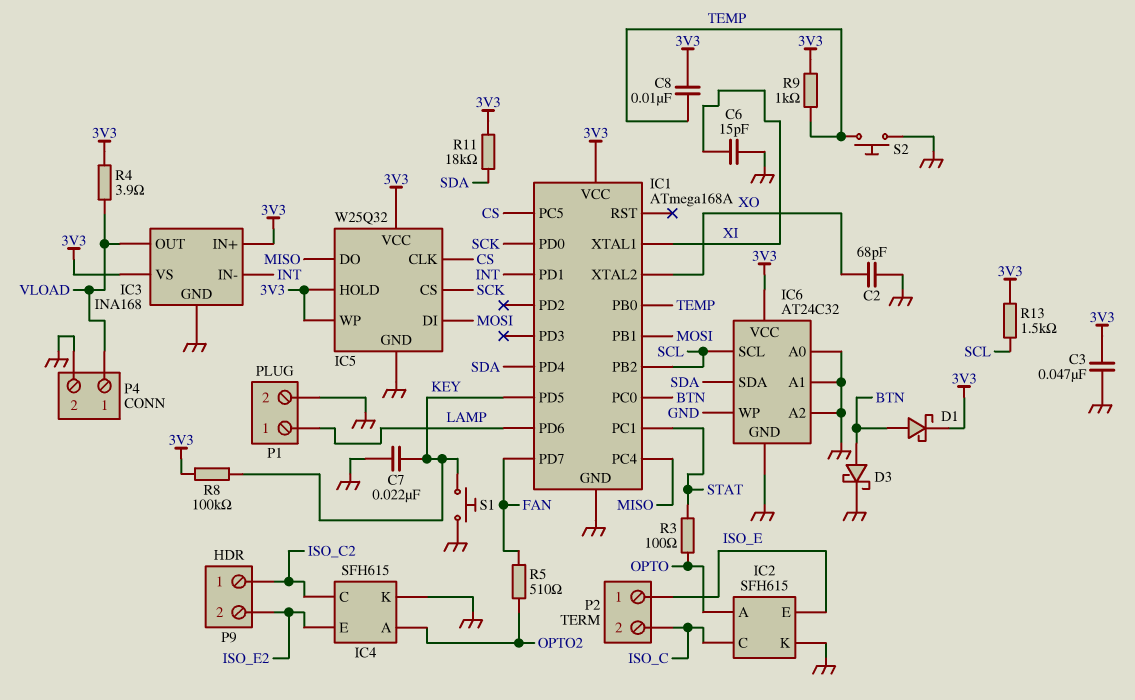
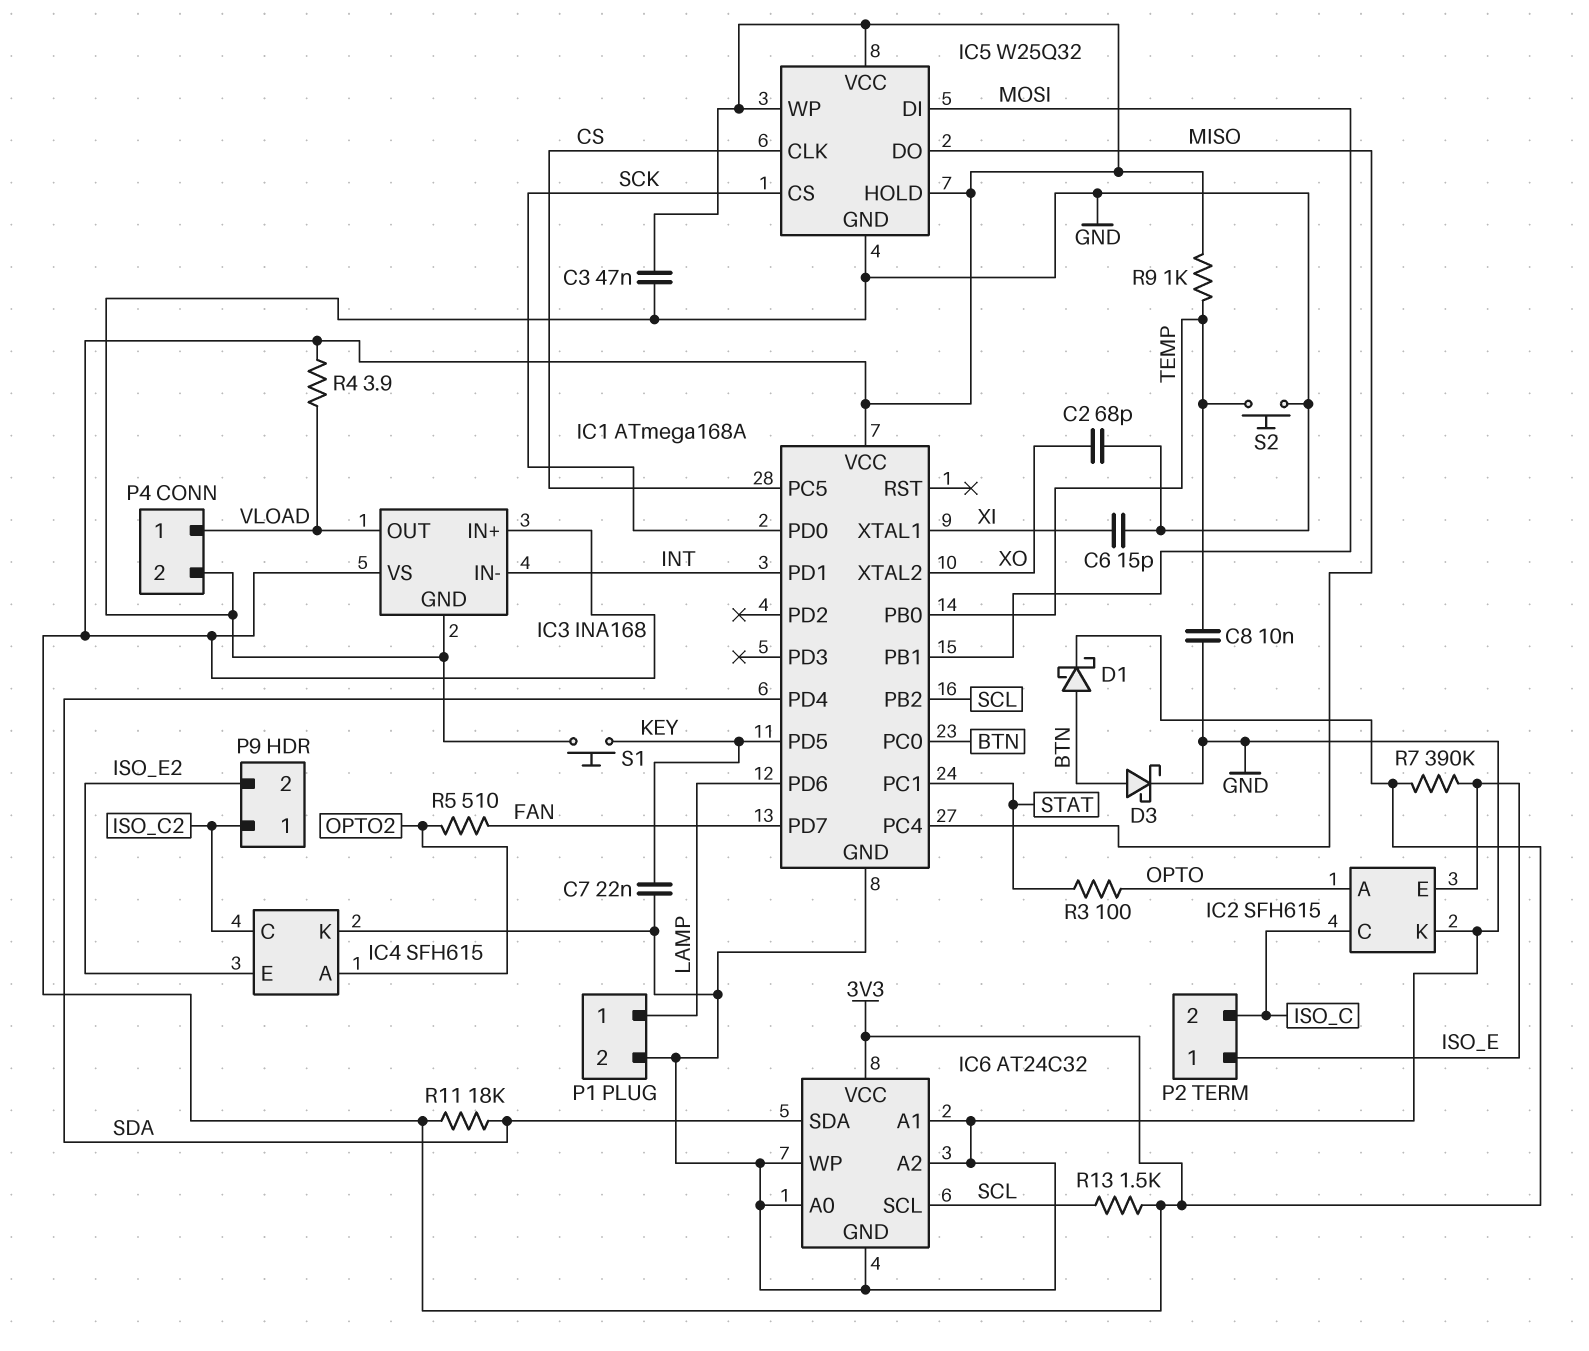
C8: 10nF (3V3, TEMP) -> 10nF (GND, TEMP)
R7: none -> 390k (3V3, ISO_E)
R8: 100k (3V3, KEY) -> none

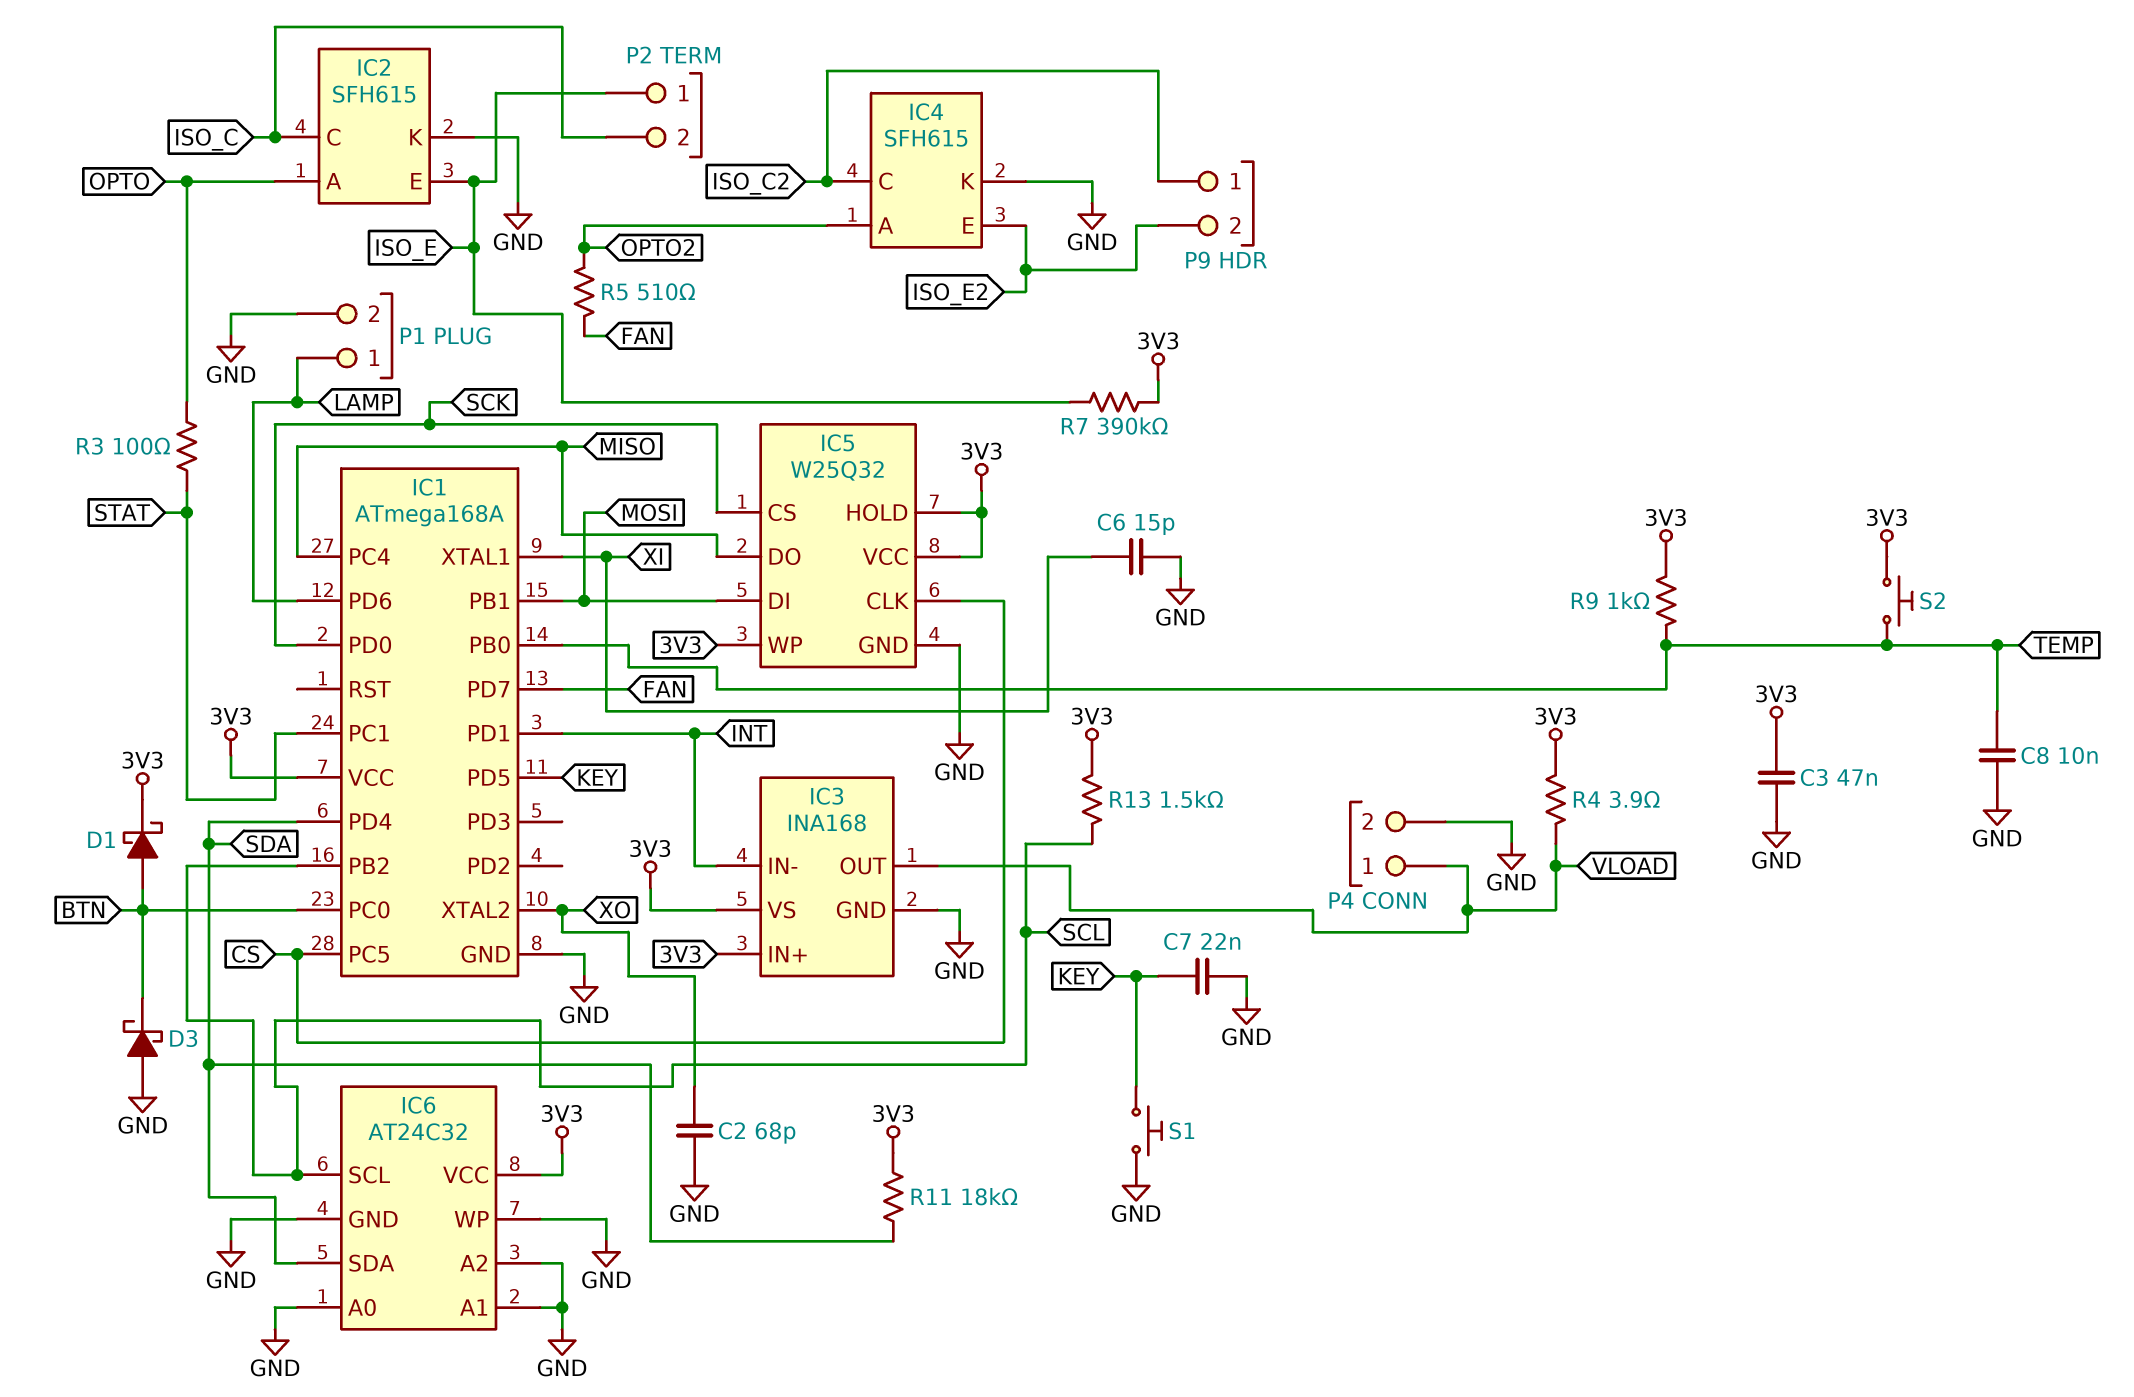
D3: schottky (A BTN, K GND) -> schottky (A GND, K BTN)
S2: button (GND, TEMP) -> button (3V3, TEMP)

